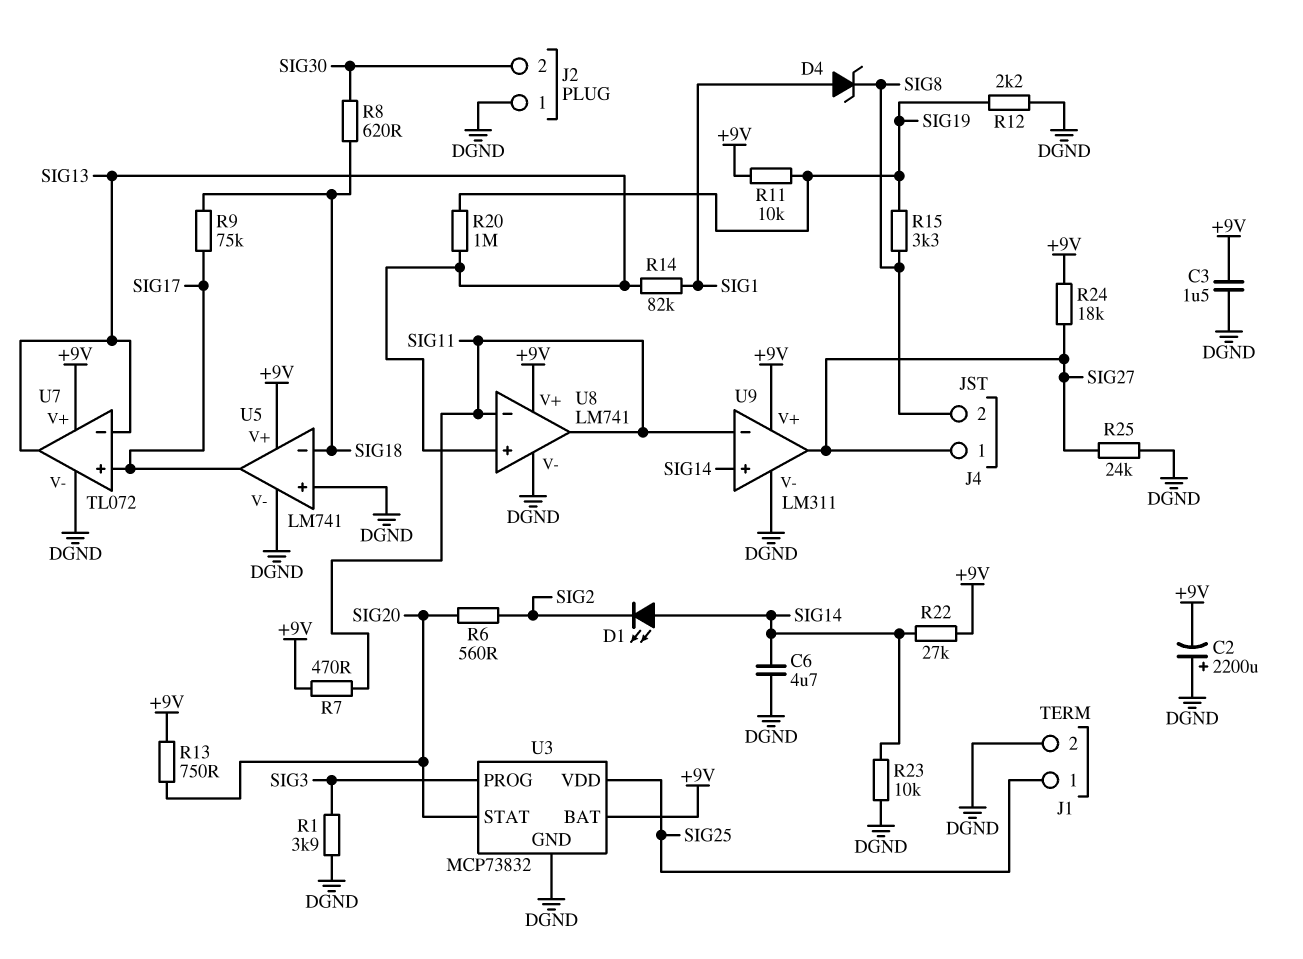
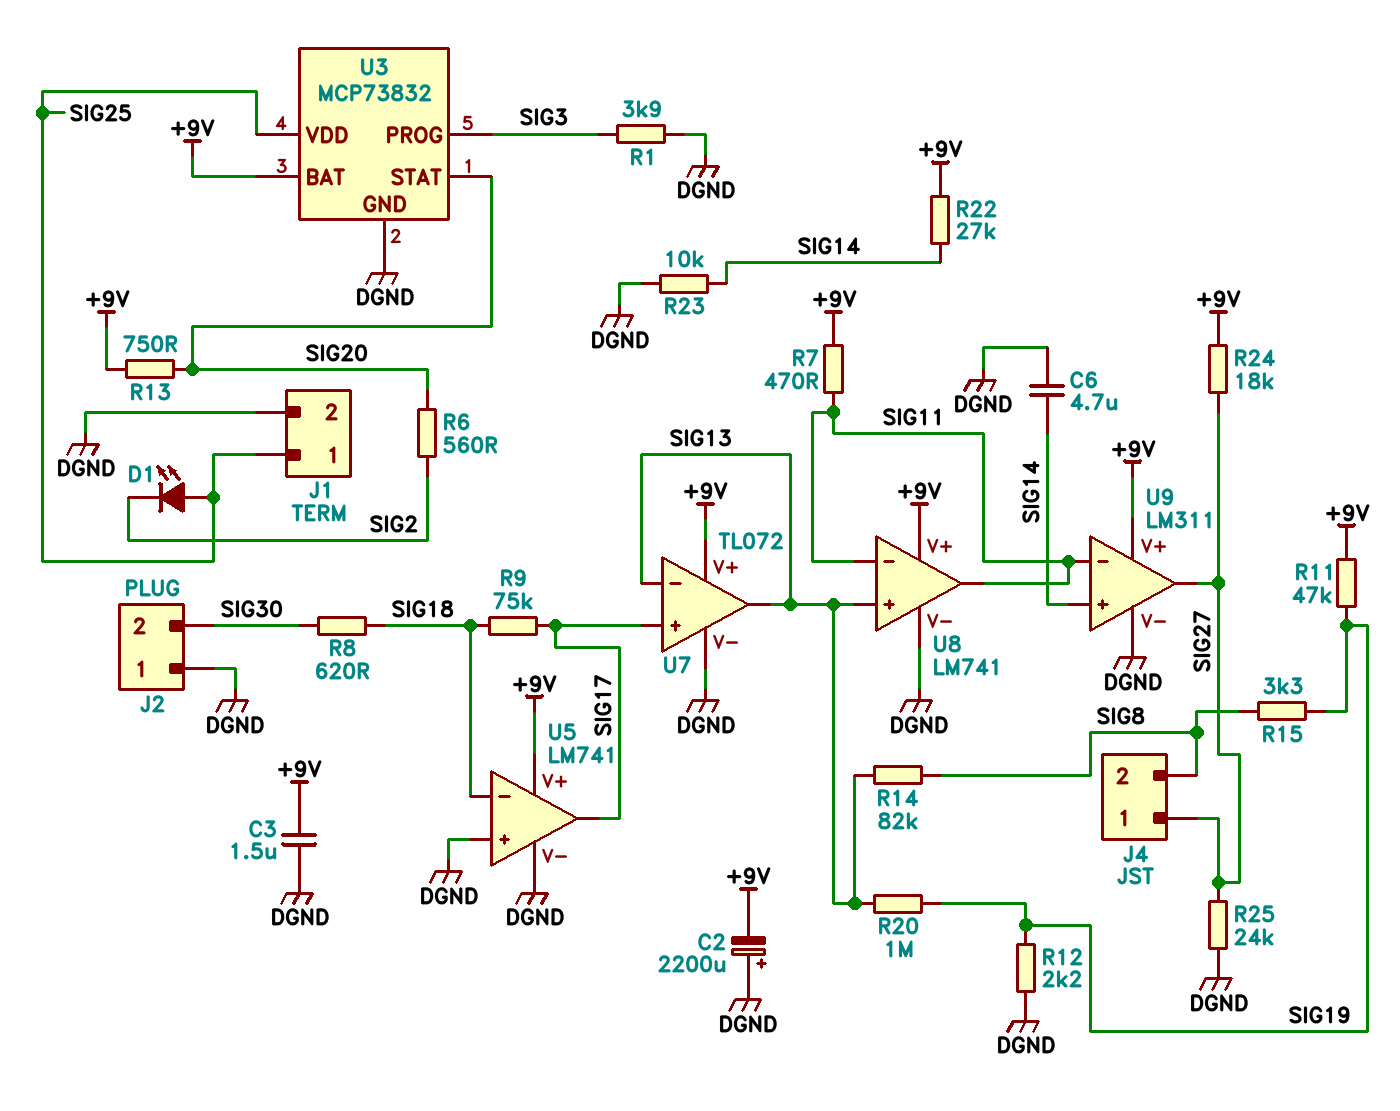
D1: LED (A SIG14, K SIG2) -> LED (A SIG25, K SIG2)
D4: zener (A SIG1, K SIG8) -> none
R11: 10k (+9V, SIG19) -> 47k (+9V, SIG19)
R14: 82k (SIG1, SIG13) -> 82k (SIG8, SIG13)

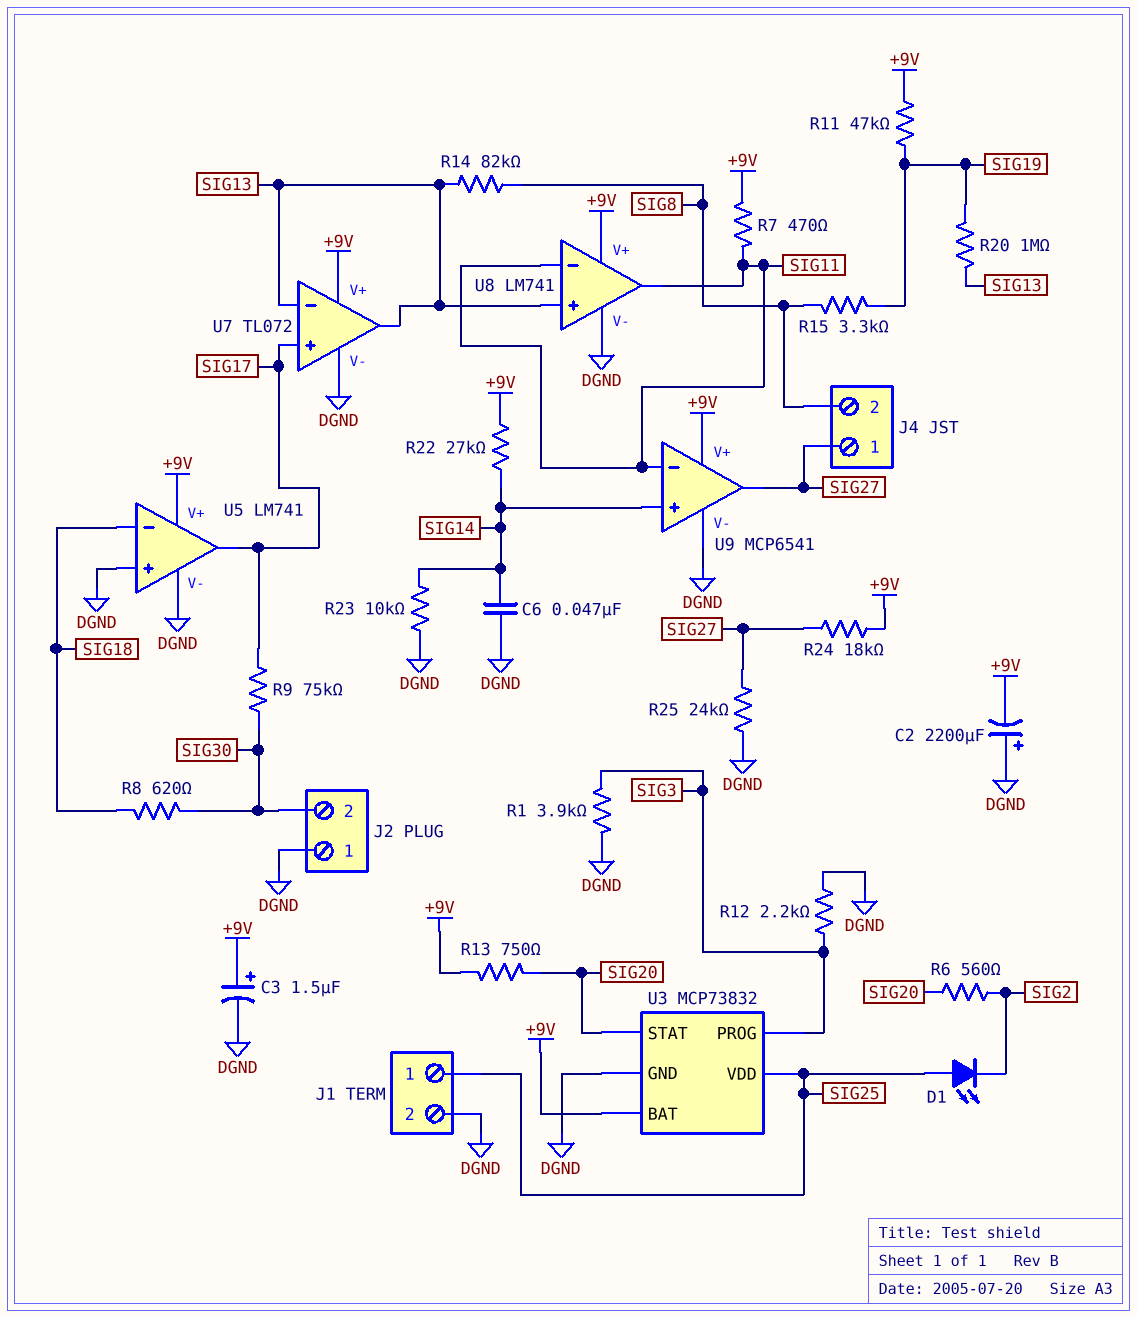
C3: 1.5uF (+9V, DGND) -> 1.5uF (plus +9V, minus DGND)
C6: 4.7uF (DGND, SIG14) -> 47nF (DGND, SIG14)
R9: 75k (SIG17, SIG18) -> 75k (SIG17, SIG30)
R12: 2.2k (DGND, SIG19) -> 2.2k (DGND, SIG3)
U9: LM311 -> MCP6541

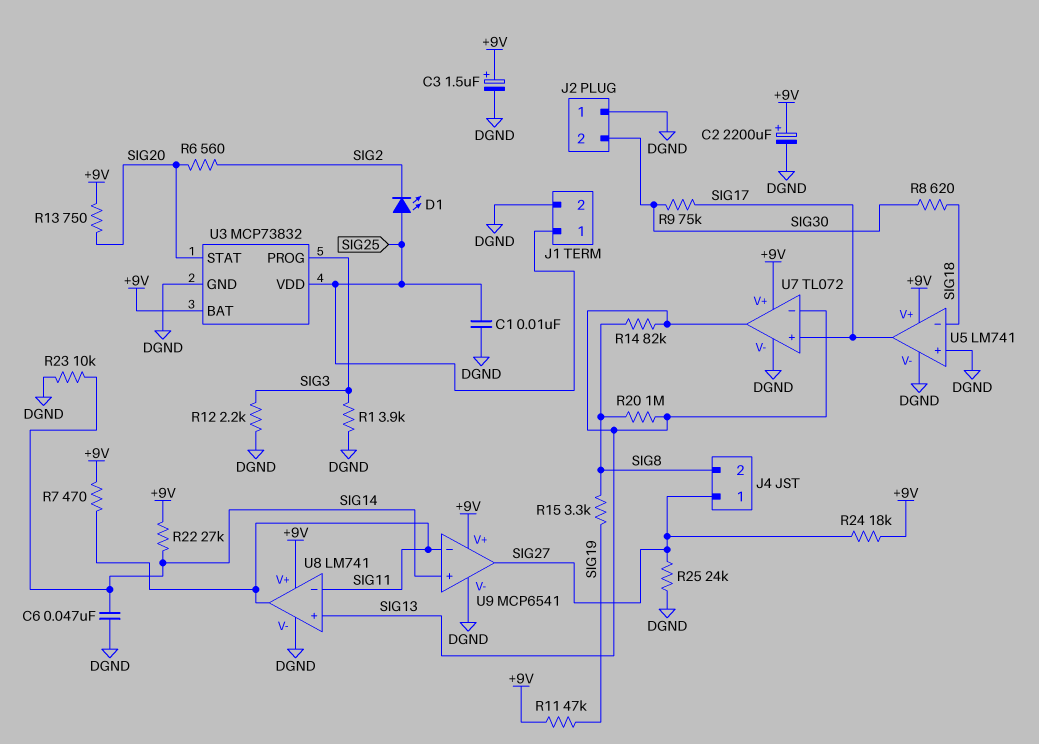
C1: none -> 10nF (DGND, SIG25)
C2: 2200uF (plus DGND, minus +9V) -> 2200uF (plus +9V, minus DGND)
R20: 1M (SIG13, SIG19) -> 1M (SIG8, SIG13)

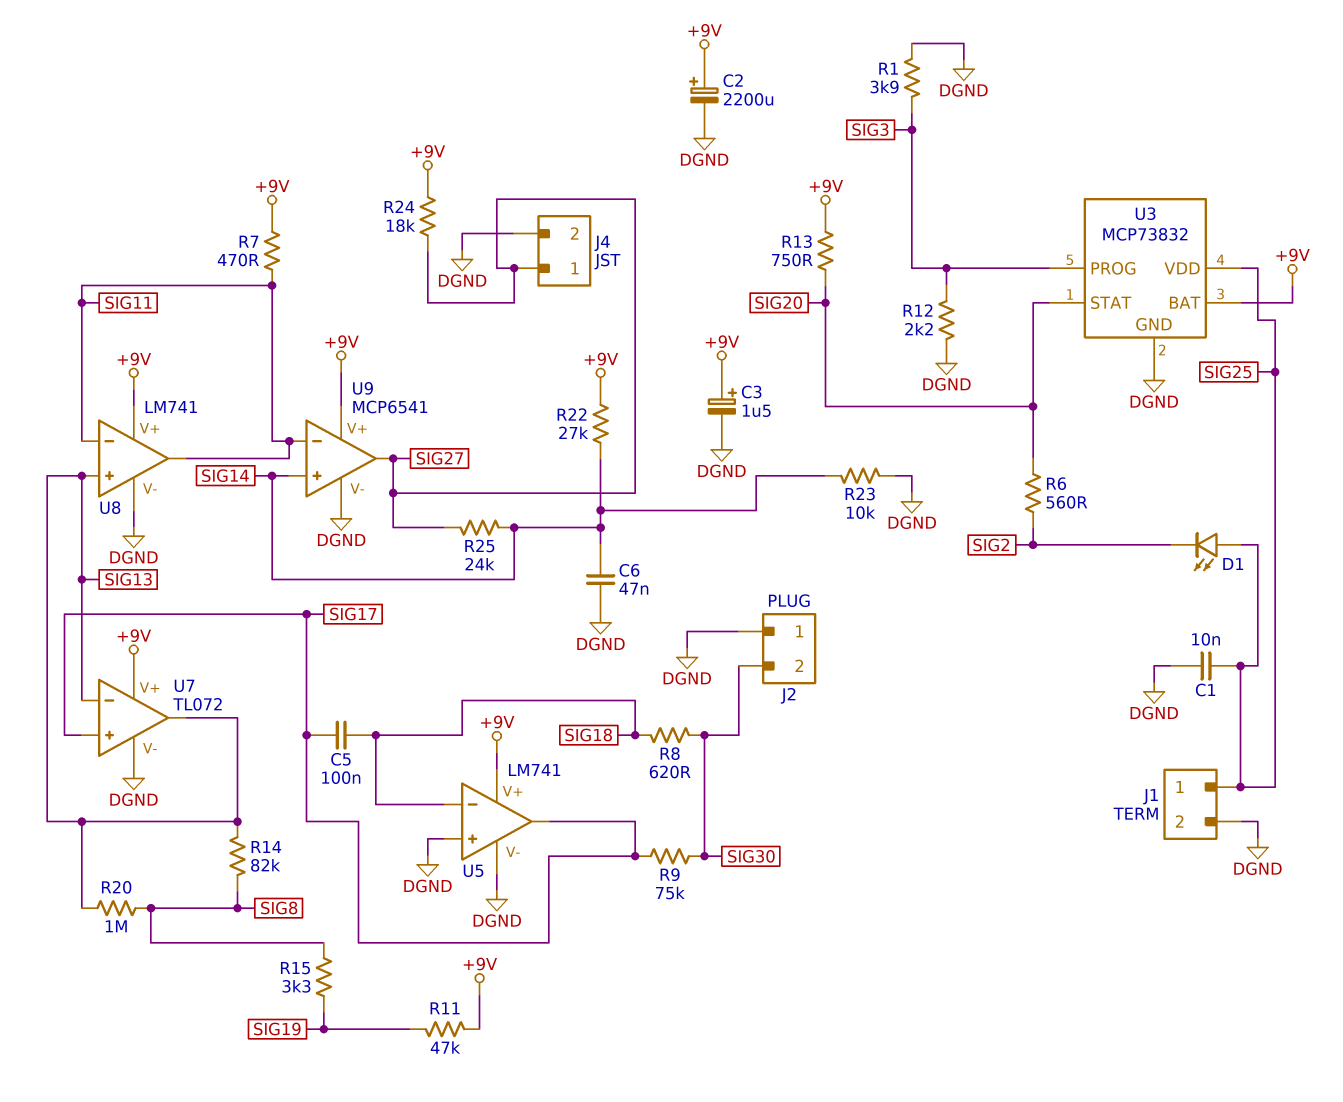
C5: none -> 100nF (SIG17, SIG18)
J4 pin 2: SIG8 -> DGND
R25: 24k (DGND, SIG27) -> 24k (SIG14, SIG27)

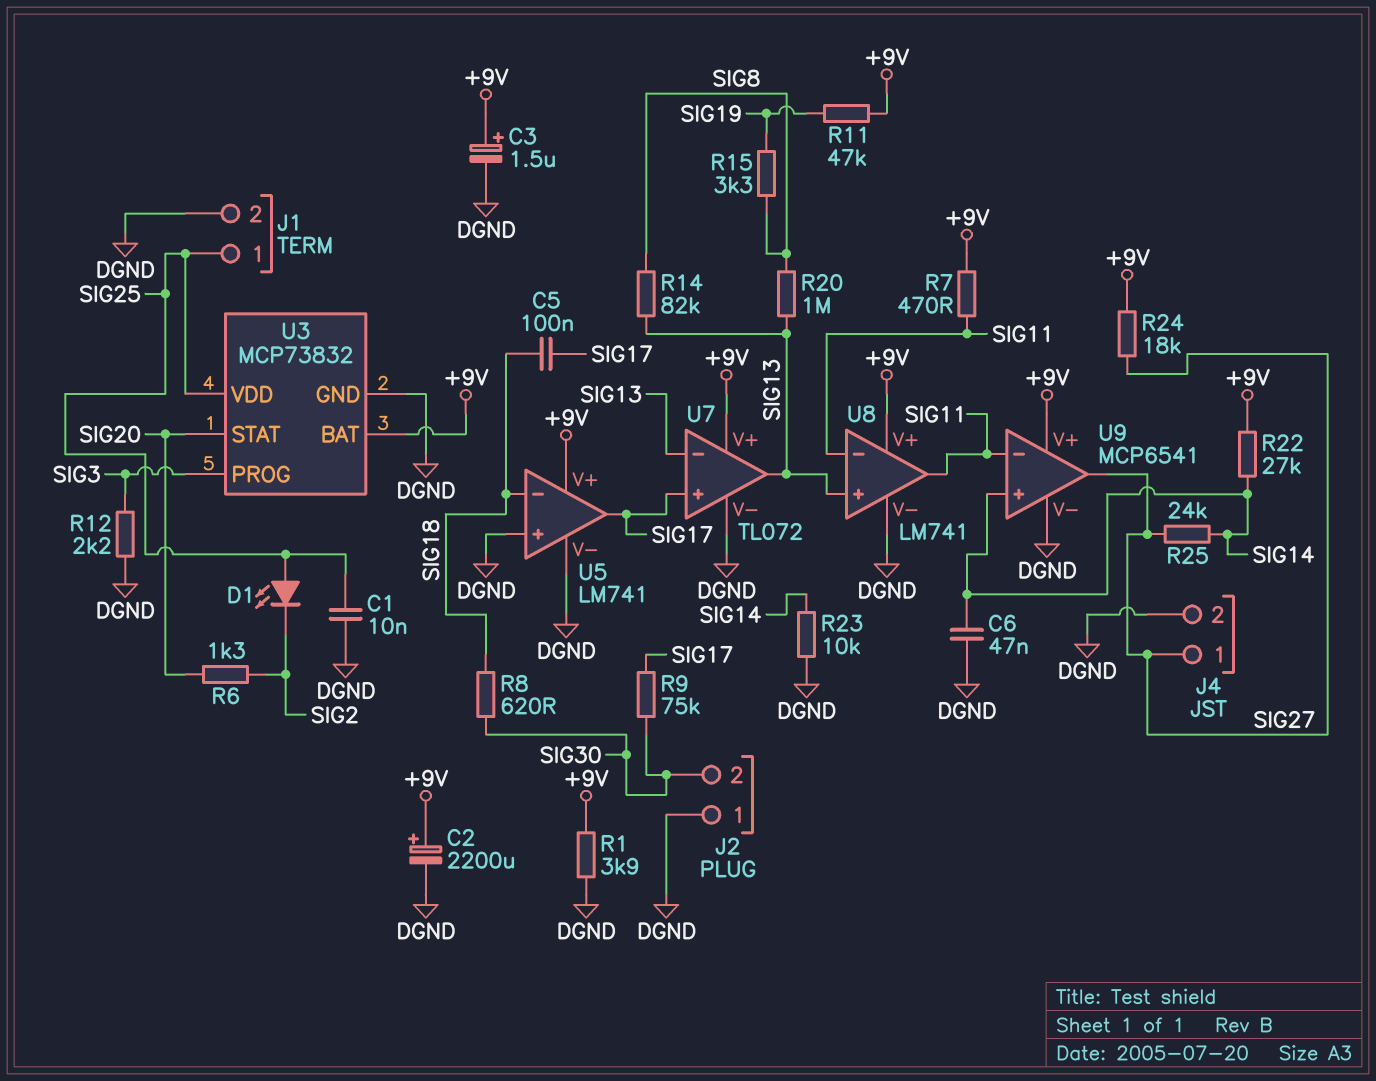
R1: 3.9k (DGND, SIG3) -> 3.9k (+9V, DGND)
R6: 560 (SIG2, SIG20) -> 1.3k (SIG2, SIG20)
R13: 750 (+9V, SIG20) -> none

